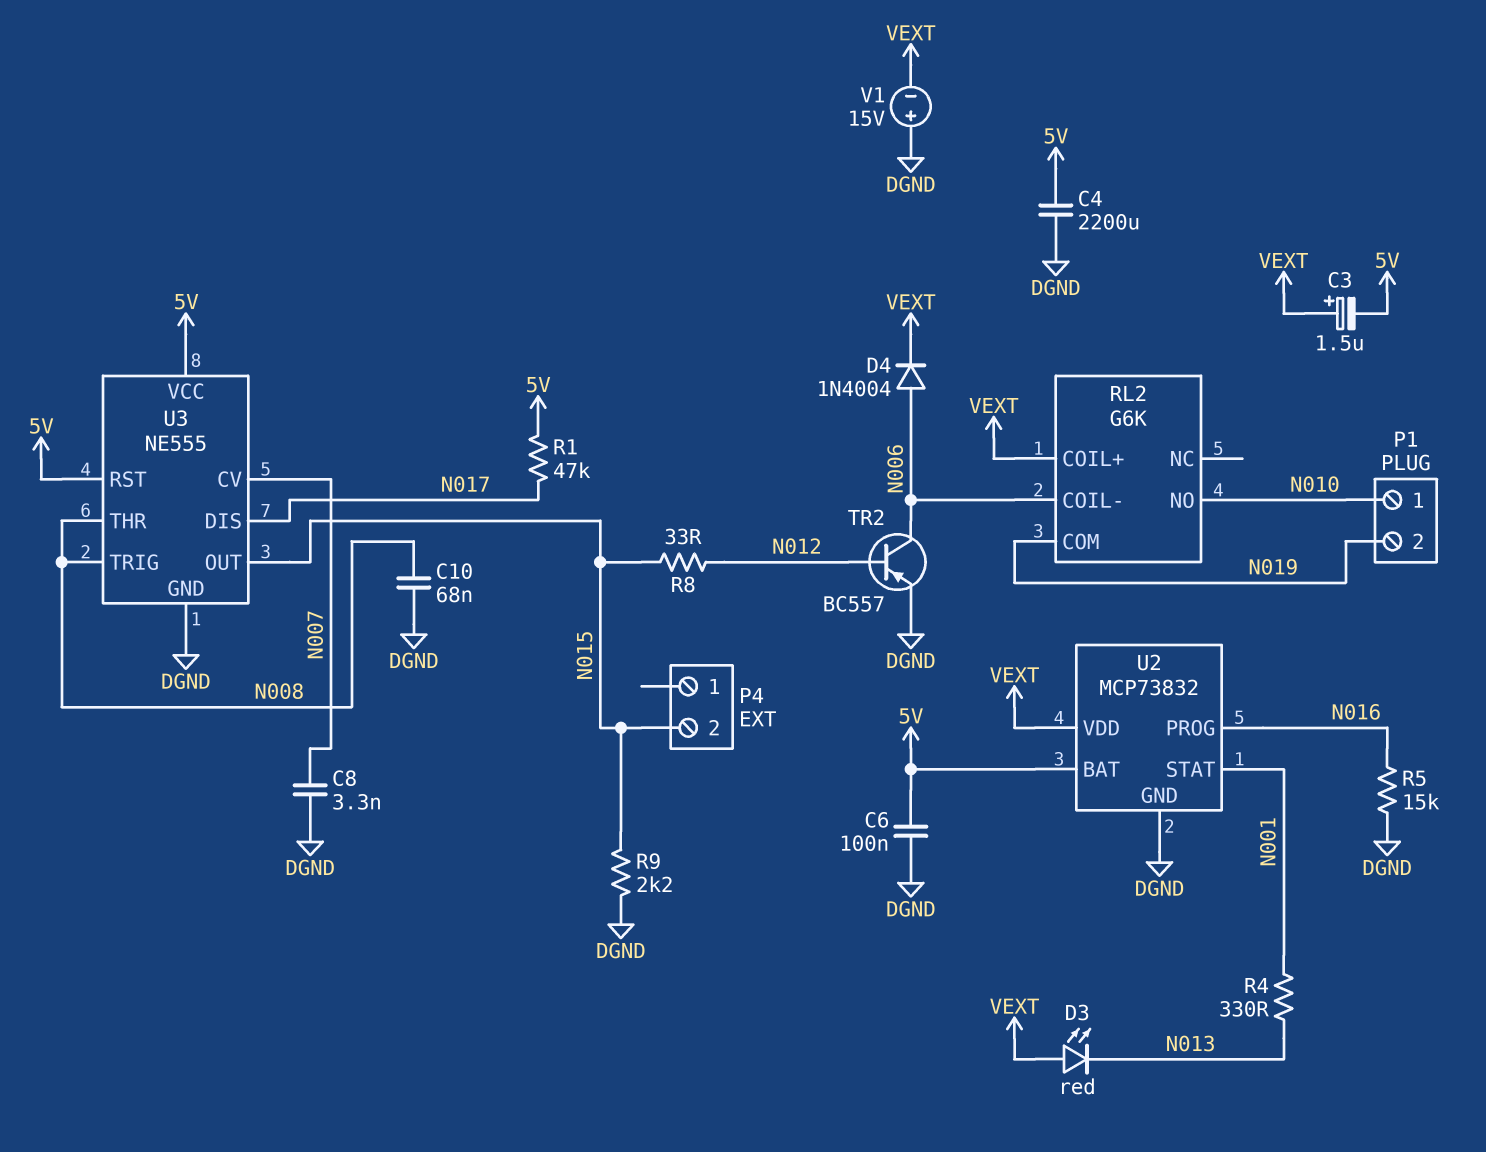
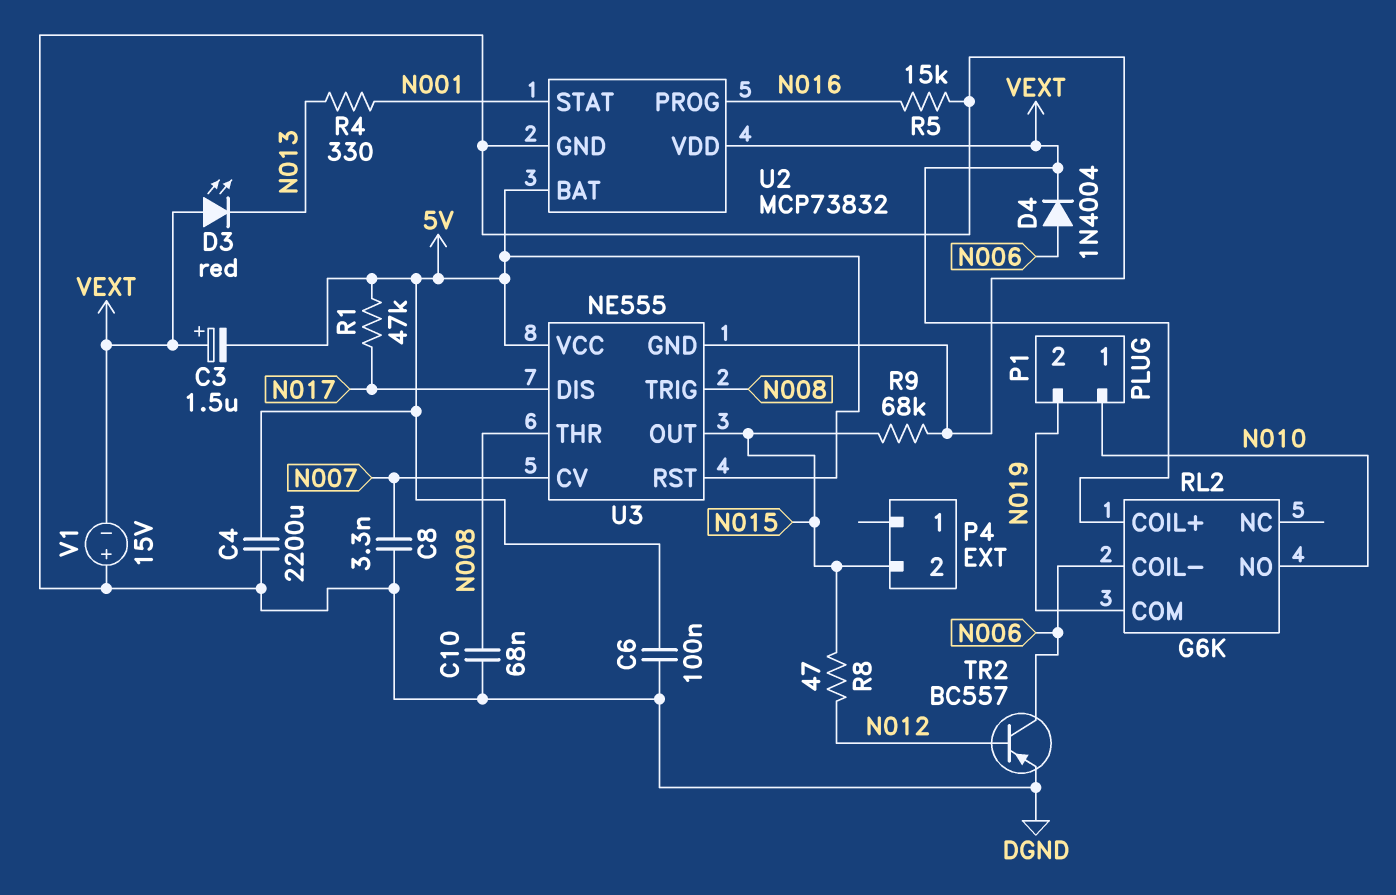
R8: 33 (N012, N015) -> 47 (N012, N015)
R9: 2.2k (DGND, N015) -> 68k (DGND, N015)

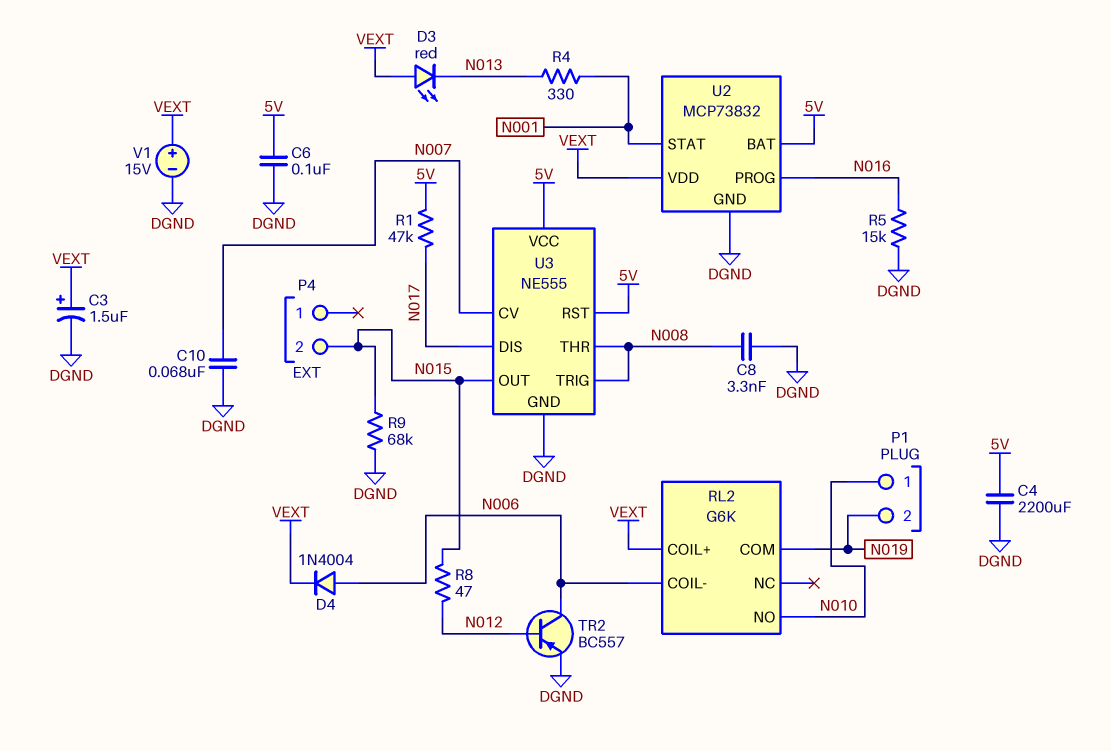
C3: 1.5uF (plus VEXT, minus 5V) -> 1.5uF (plus VEXT, minus DGND)
C8: 3.3nF (DGND, N007) -> 3.3nF (DGND, N008)
C10: 68nF (DGND, N008) -> 68nF (DGND, N007)
V1: 15V (plus DGND, minus VEXT) -> 15V (plus VEXT, minus DGND)

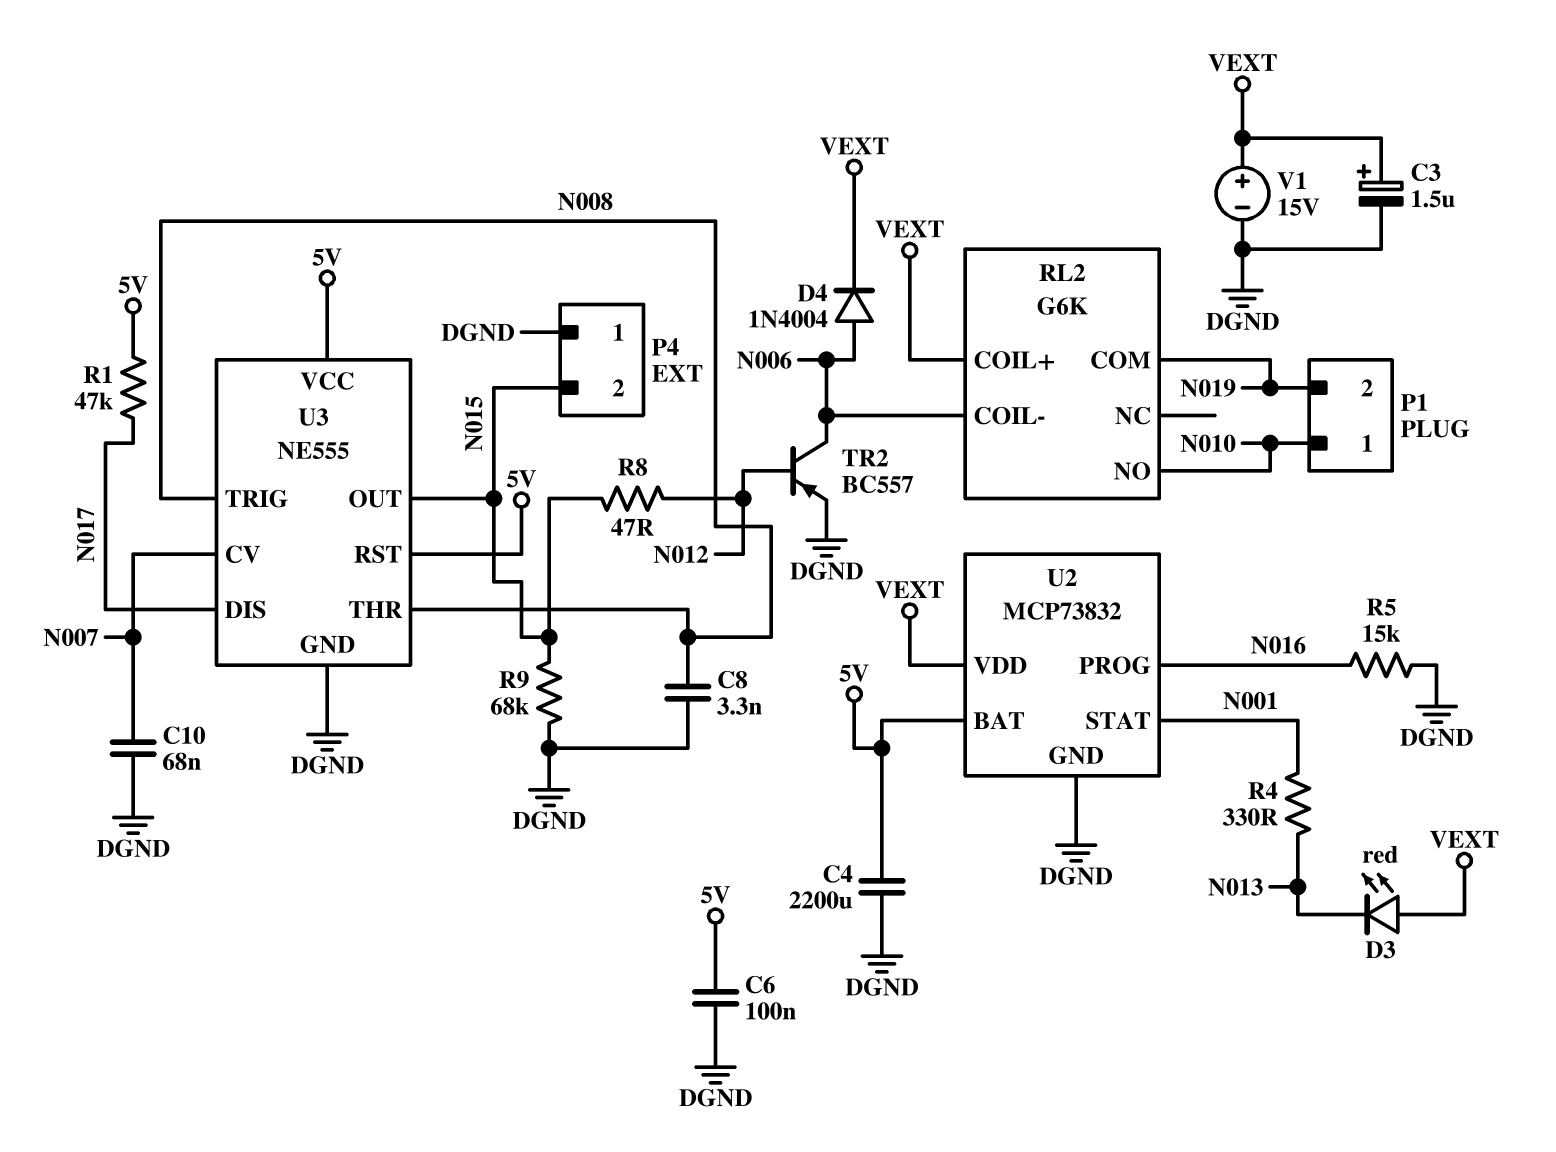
P4 pin 1: none -> DGND

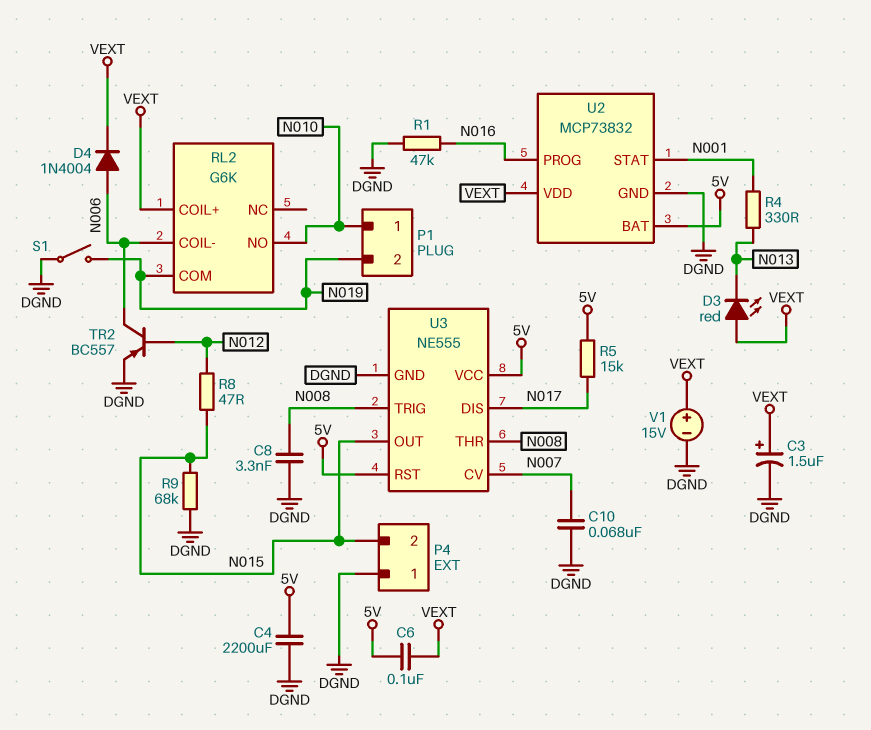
C6: 100nF (5V, DGND) -> 100nF (5V, VEXT)
R1: 47k (5V, N017) -> 47k (DGND, N016)
R5: 15k (DGND, N016) -> 15k (5V, N017)
S1: none -> switch (DGND, N019)

